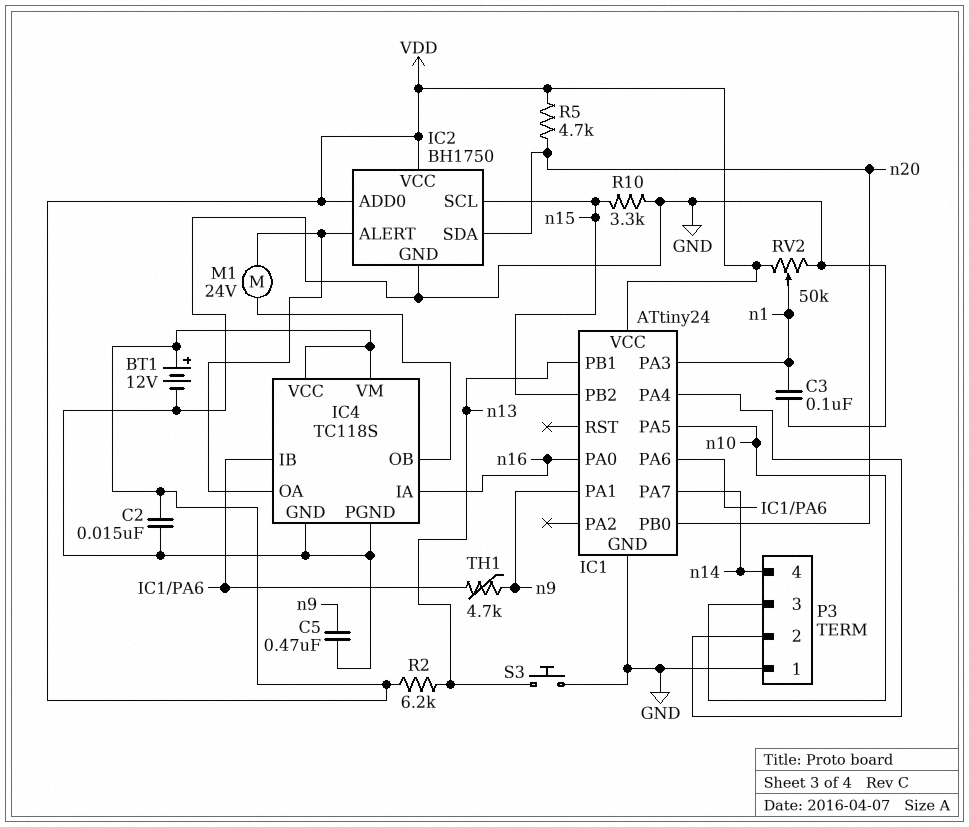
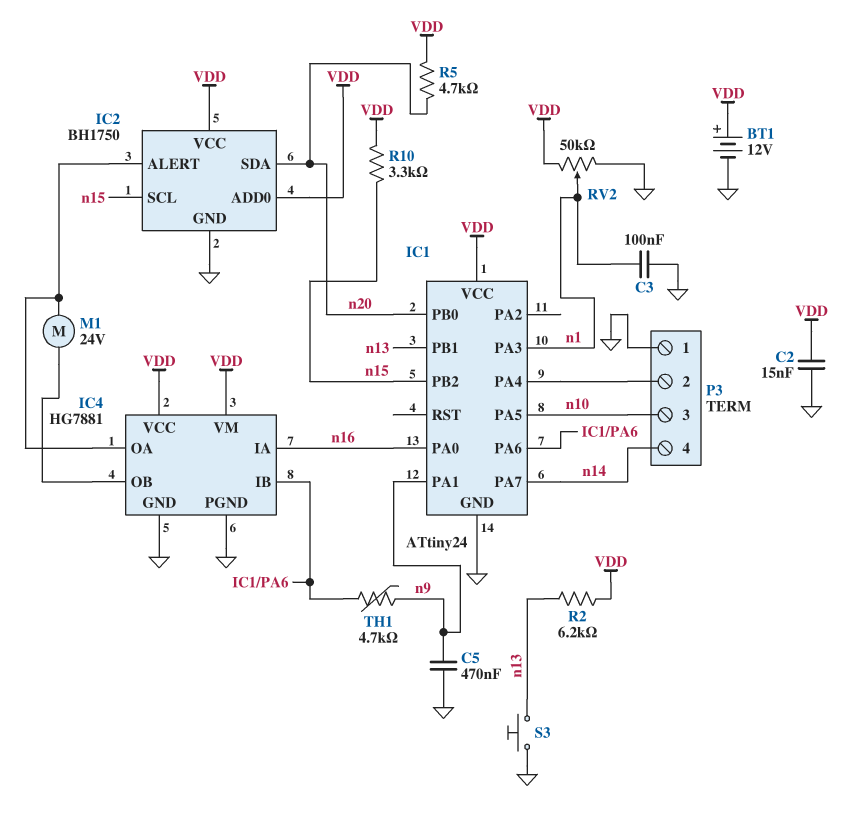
IC4: TC118S -> HG7881
R10: 3.3k (GND, n15) -> 3.3k (VDD, n15)

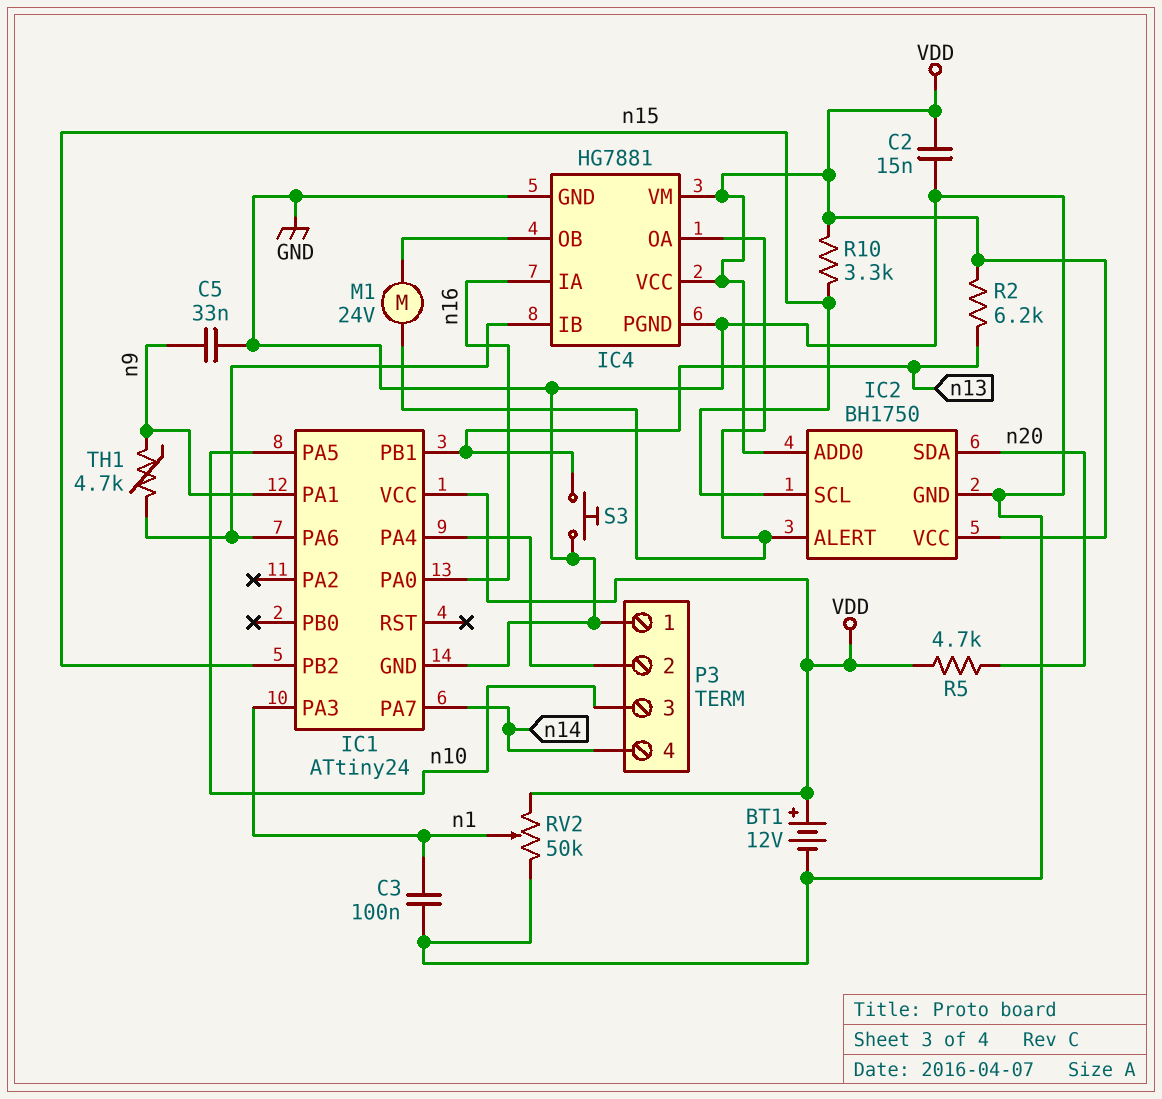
C5: 470nF (GND, n9) -> 33nF (GND, n9)
IC1 pin PB0: n20 -> none

